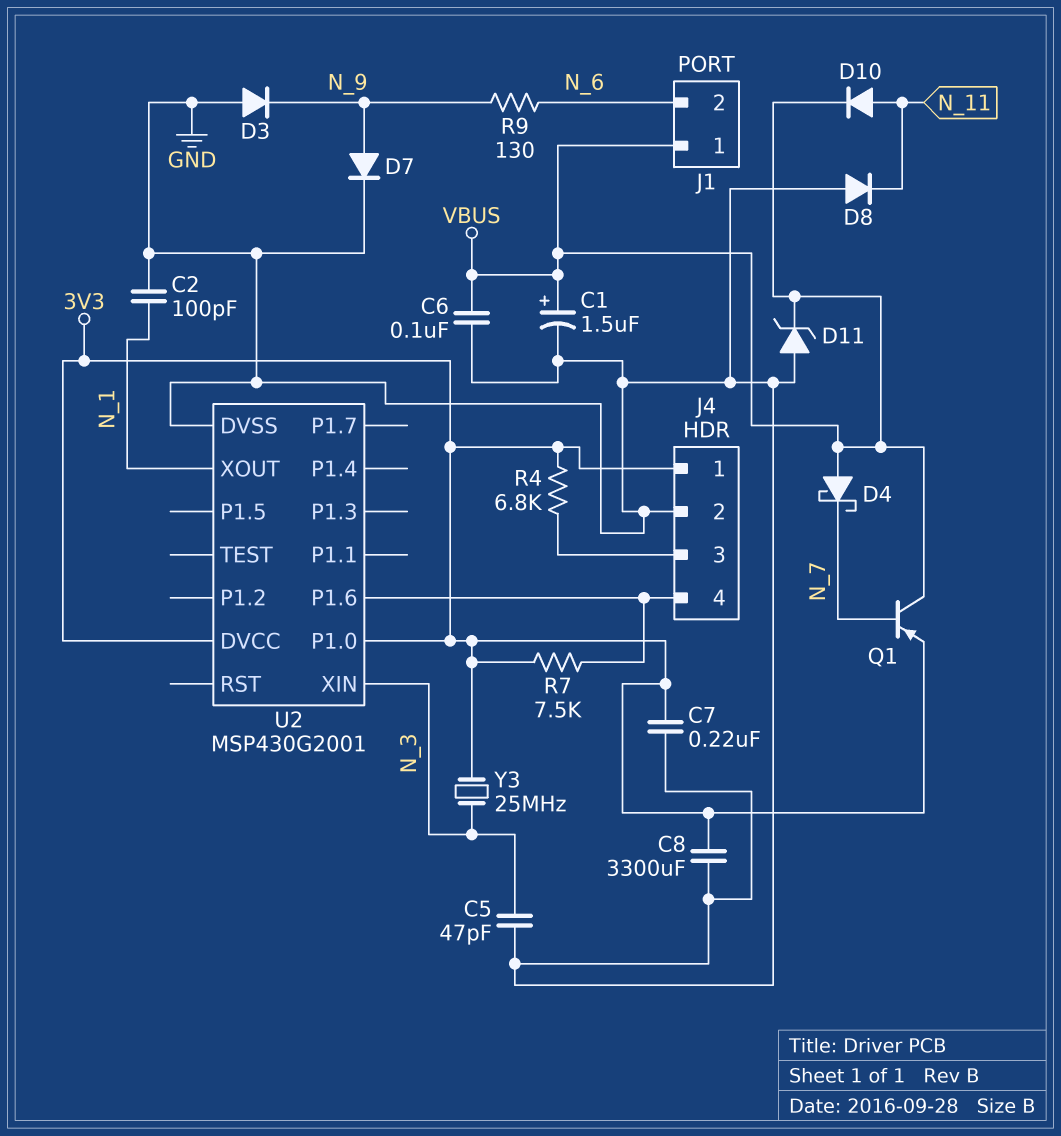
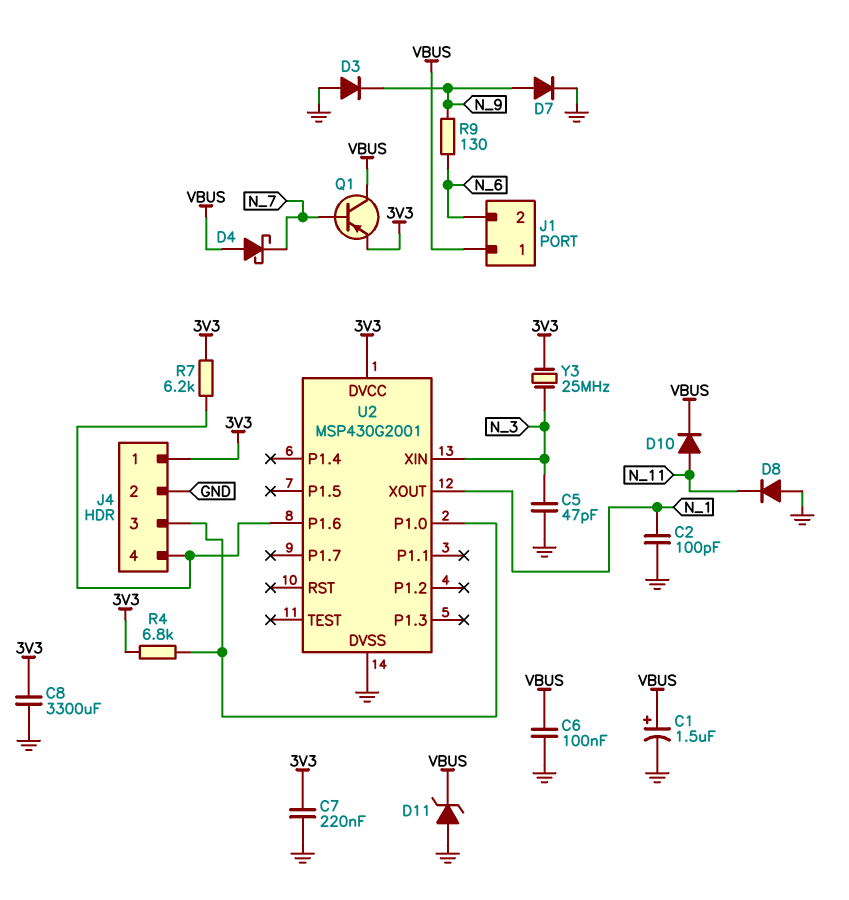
R7: 7.5k (3V3, J4/4) -> 6.2k (3V3, J4/4)
U2 pin P1.0: 3V3 -> J4/3

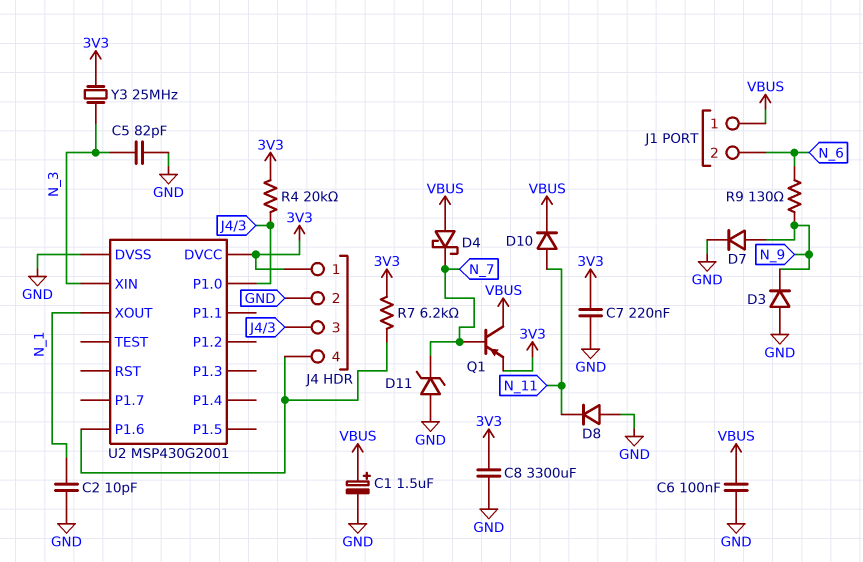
C2: 100pF (GND, N_1) -> 10pF (GND, N_1)
C5: 47pF (GND, N_3) -> 82pF (GND, N_3)
D11: zener (A GND, K VBUS) -> zener (A GND, K N_7)
R4: 6.8k (3V3, J4/3) -> 20k (3V3, J4/3)

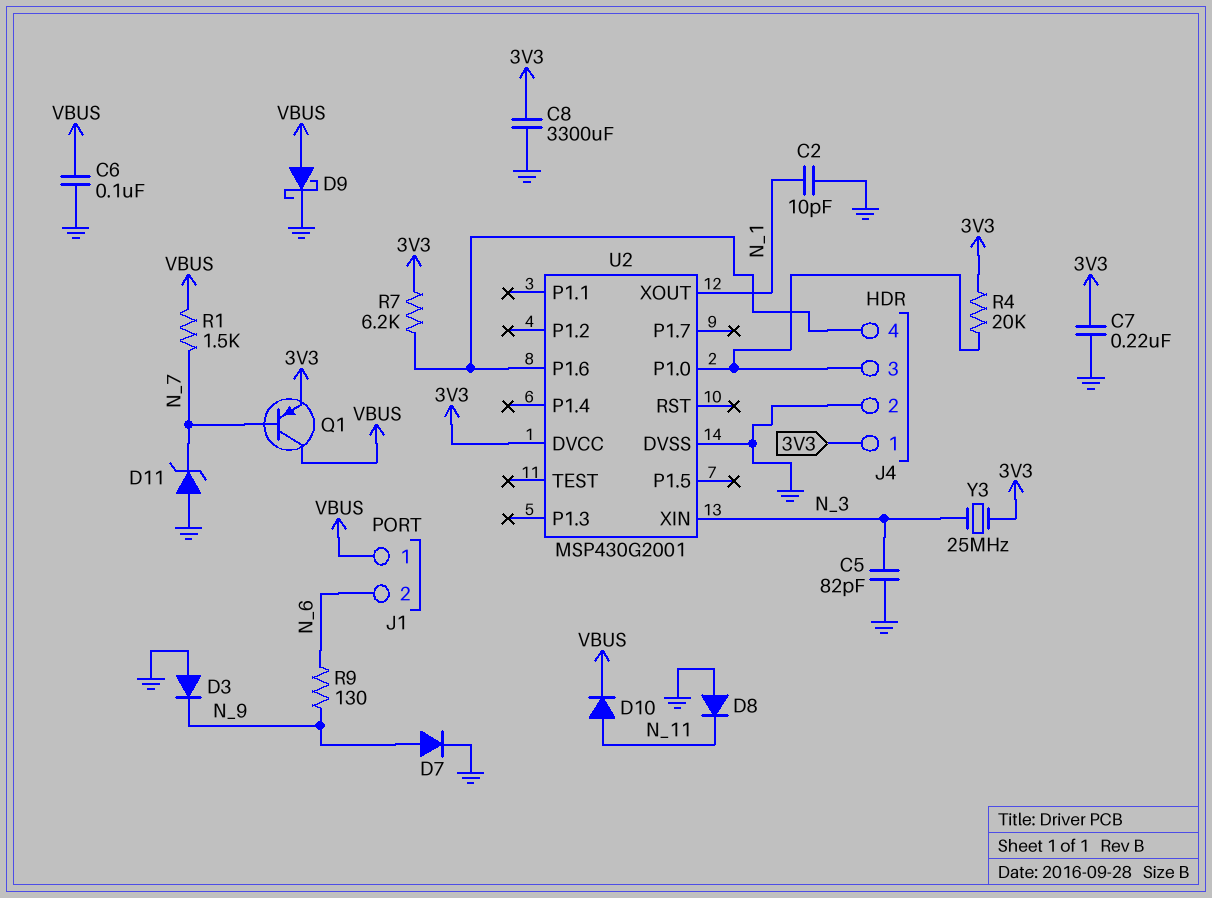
C1: 1.5uF (plus VBUS, minus GND) -> none
D4: schottky (A VBUS, K N_7) -> none
D9: none -> schottky (A VBUS, K GND)
R1: none -> 1.5k (N_7, VBUS)

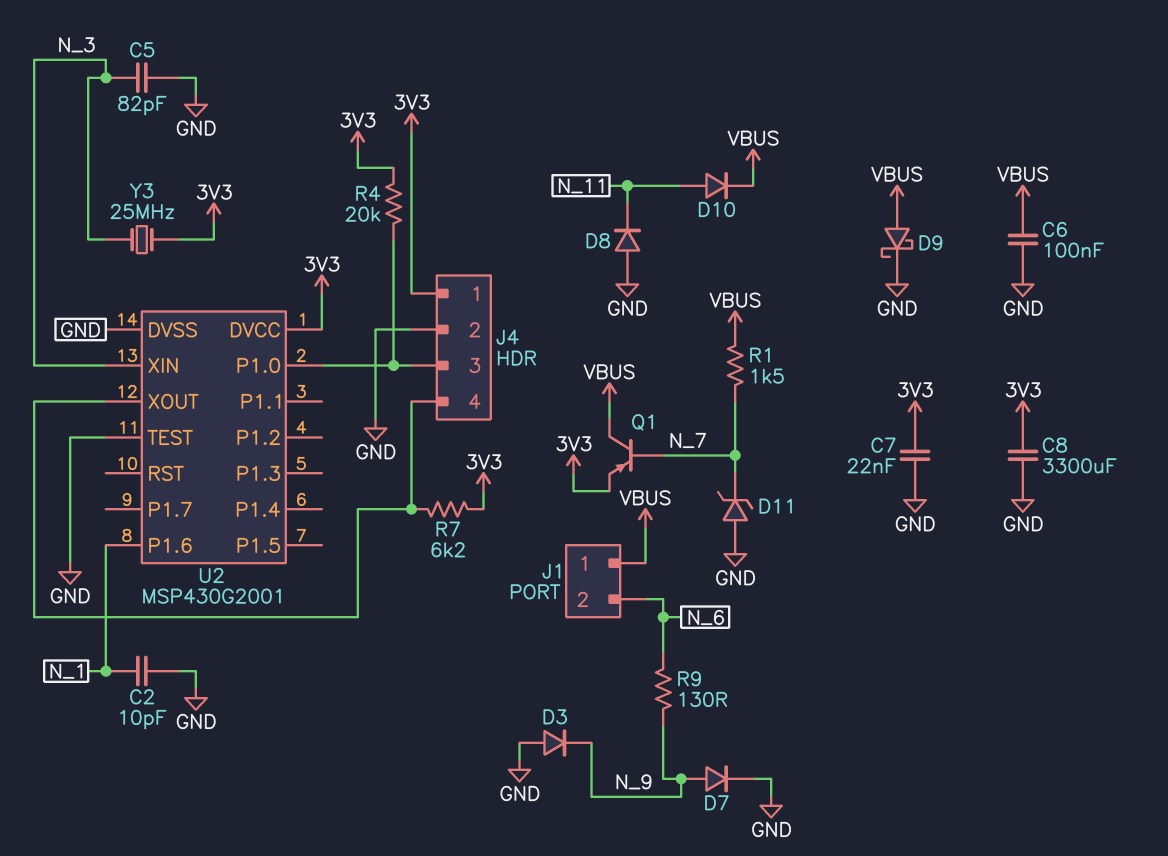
C7: 220nF (3V3, GND) -> 22nF (3V3, GND)
U2 pin P1.6: J4/4 -> N_1
U2 pin TEST: none -> GND
U2 pin XOUT: N_1 -> J4/4

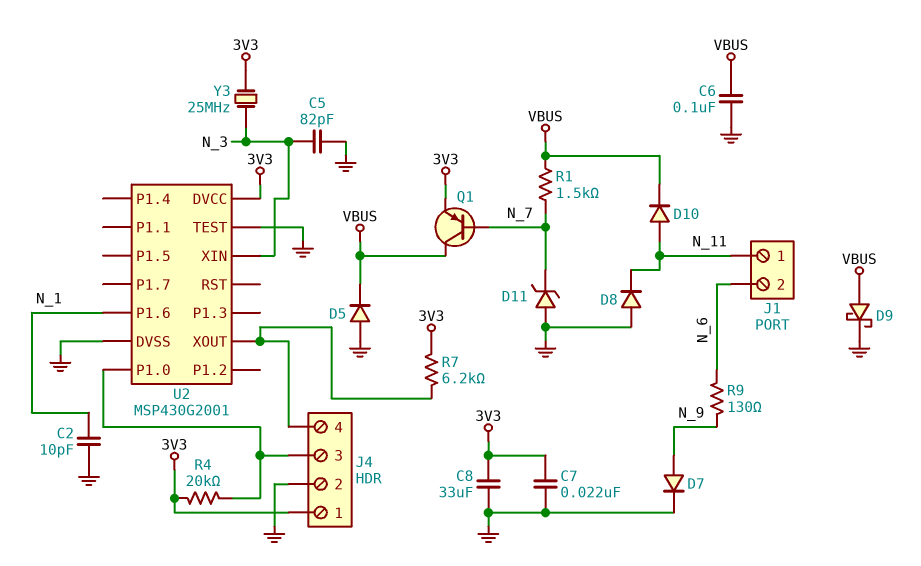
C8: 3300uF (3V3, GND) -> 33uF (3V3, GND)
D3: diode (A GND, K N_9) -> none
D5: none -> diode (A GND, K VBUS)
J1 pin 1: VBUS -> N_11

